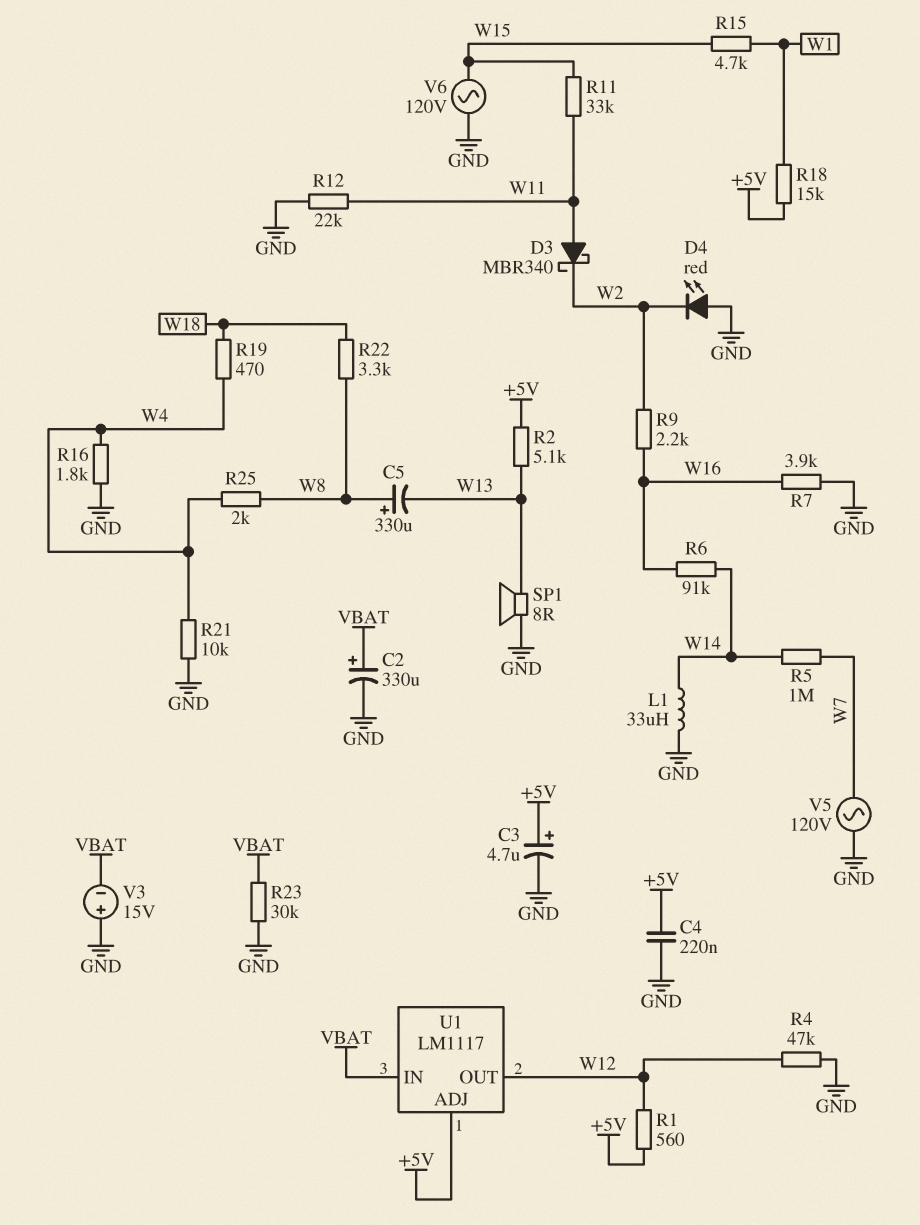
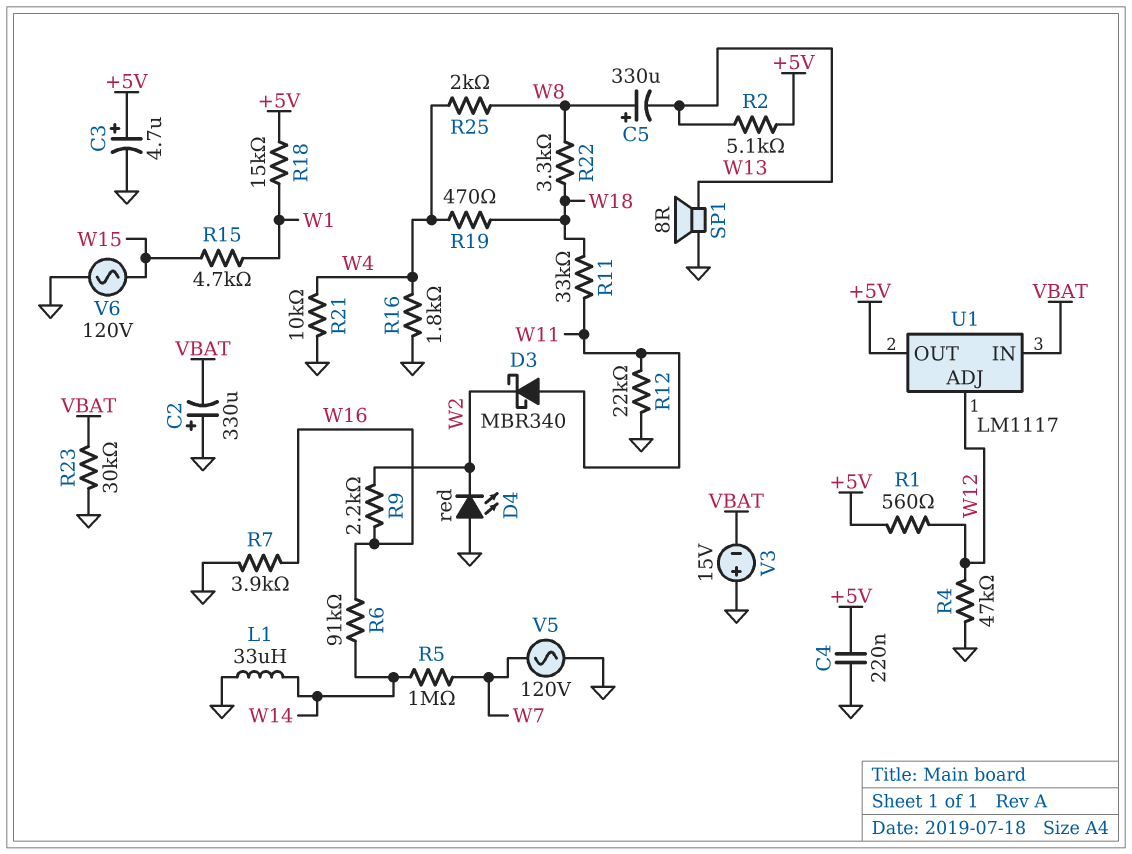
C2: 330uF (plus VBAT, minus GND) -> 330uF (plus GND, minus VBAT)
R11: 33k (W11, W15) -> 33k (W11, W18)
U1 pin ADJ: +5V -> W12
U1 pin OUT: W12 -> +5V

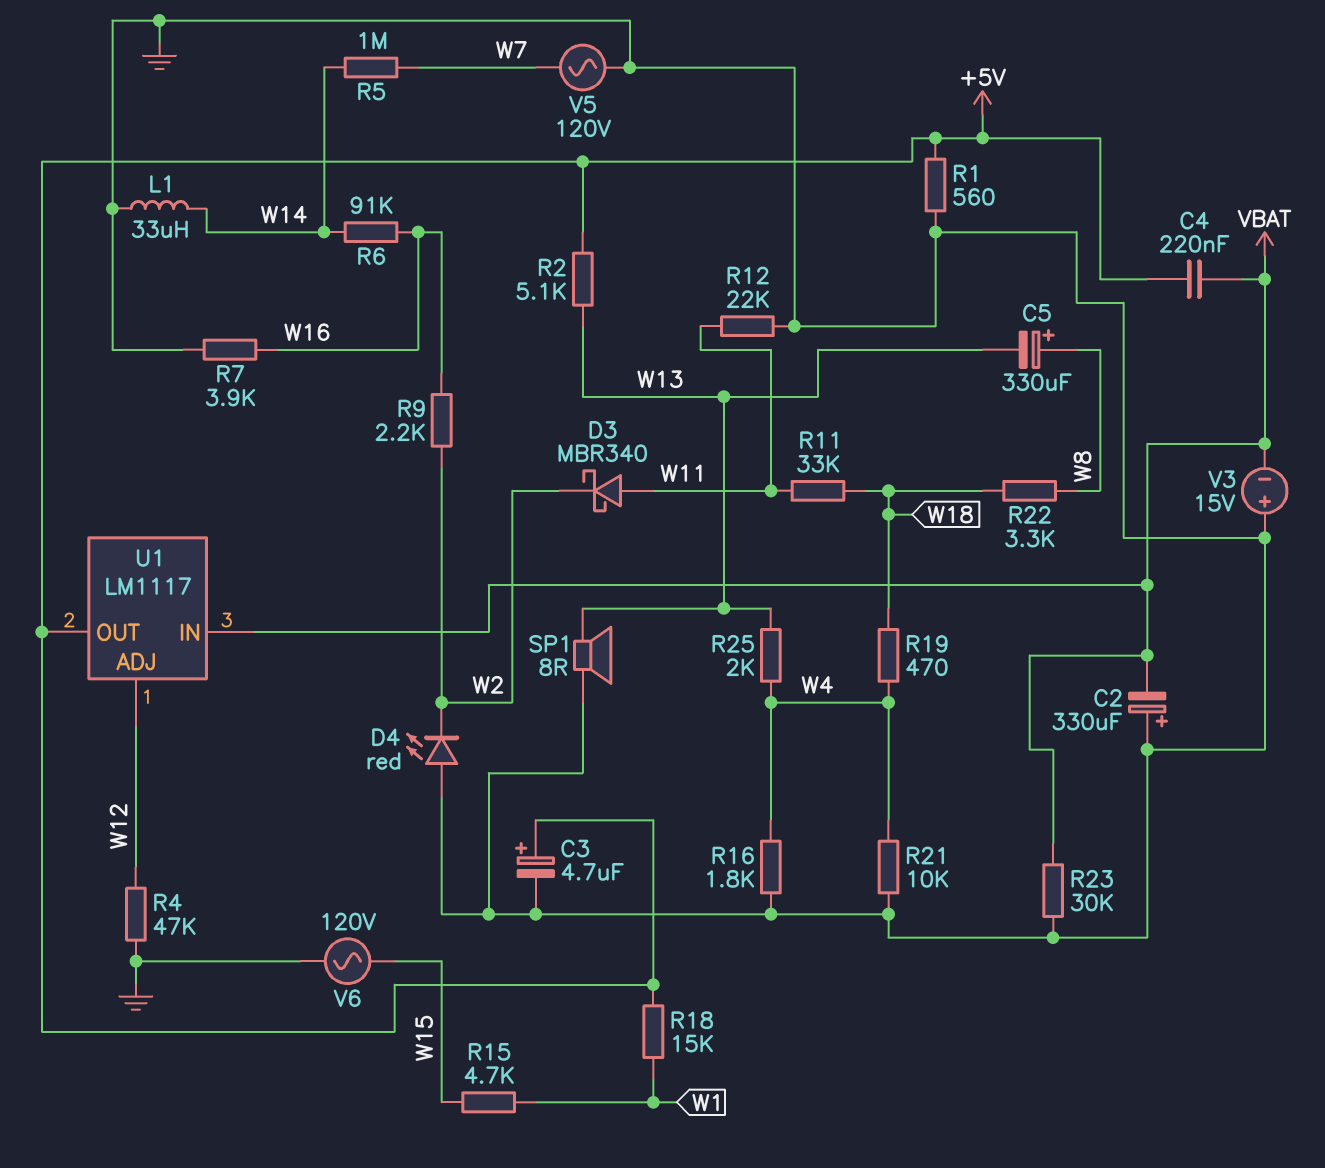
C4: 220nF (+5V, GND) -> 220nF (+5V, VBAT)
R1: 560 (+5V, W12) -> 560 (+5V, GND)
R25: 2k (W4, W8) -> 2k (W4, W13)

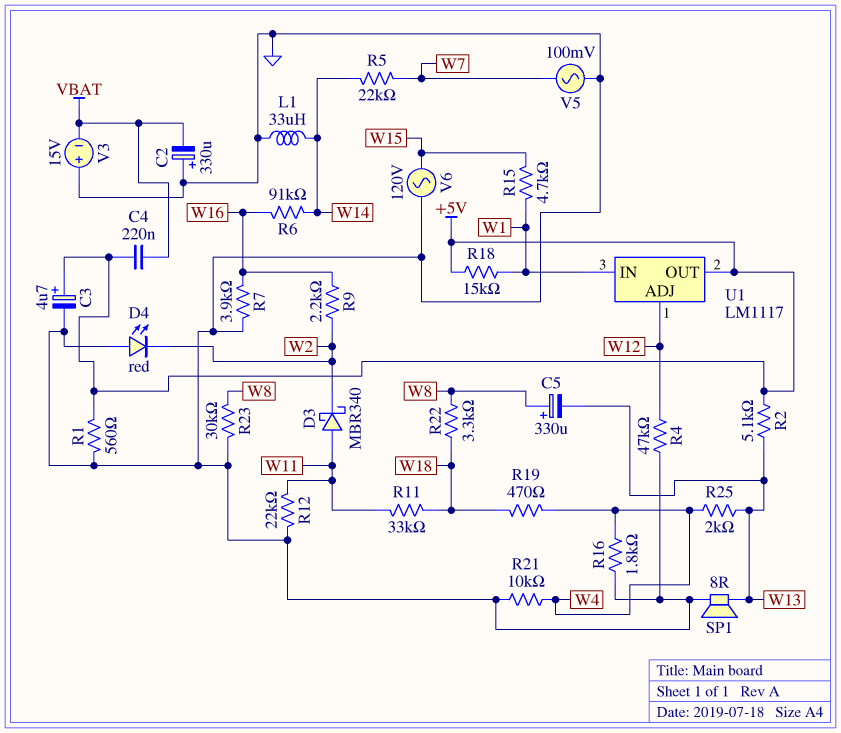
R5: 1M (W7, W14) -> 22k (W7, W14)
R23: 30k (GND, VBAT) -> 30k (GND, W8)
U1 pin IN: VBAT -> W1
V5: AC 120V (GND, W7) -> AC 100mV (GND, W7)

